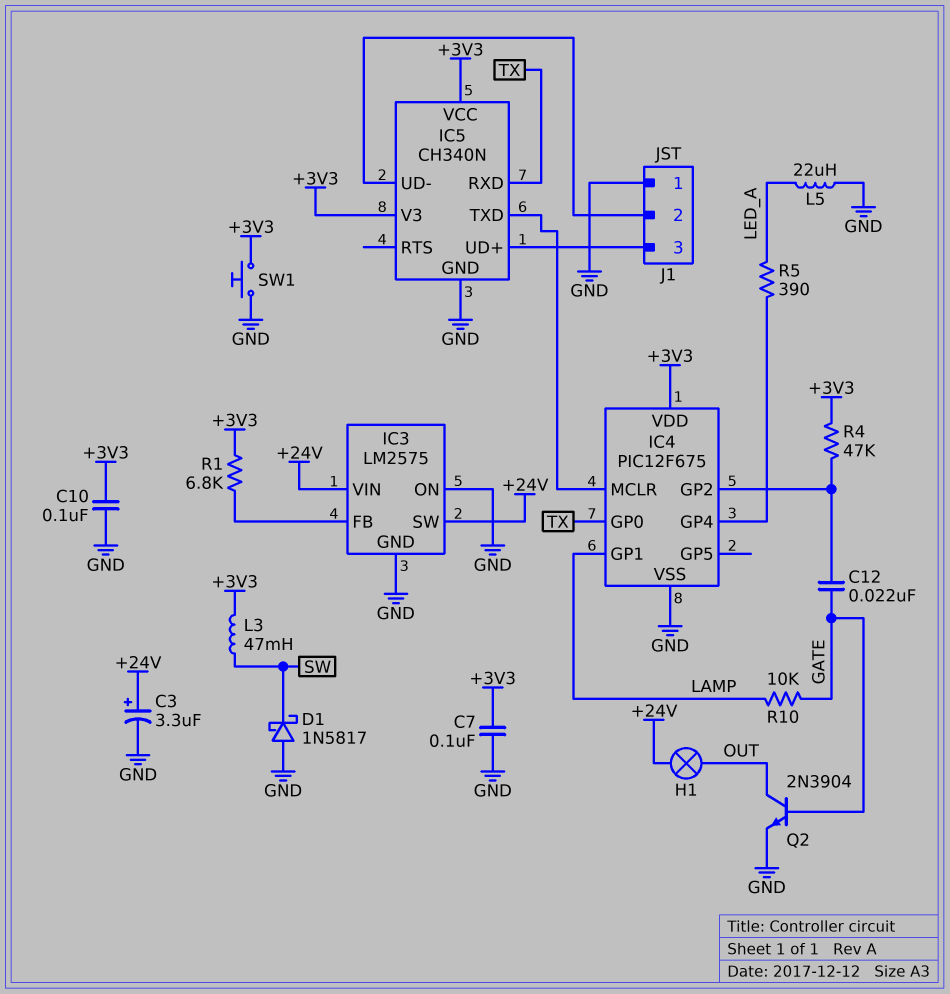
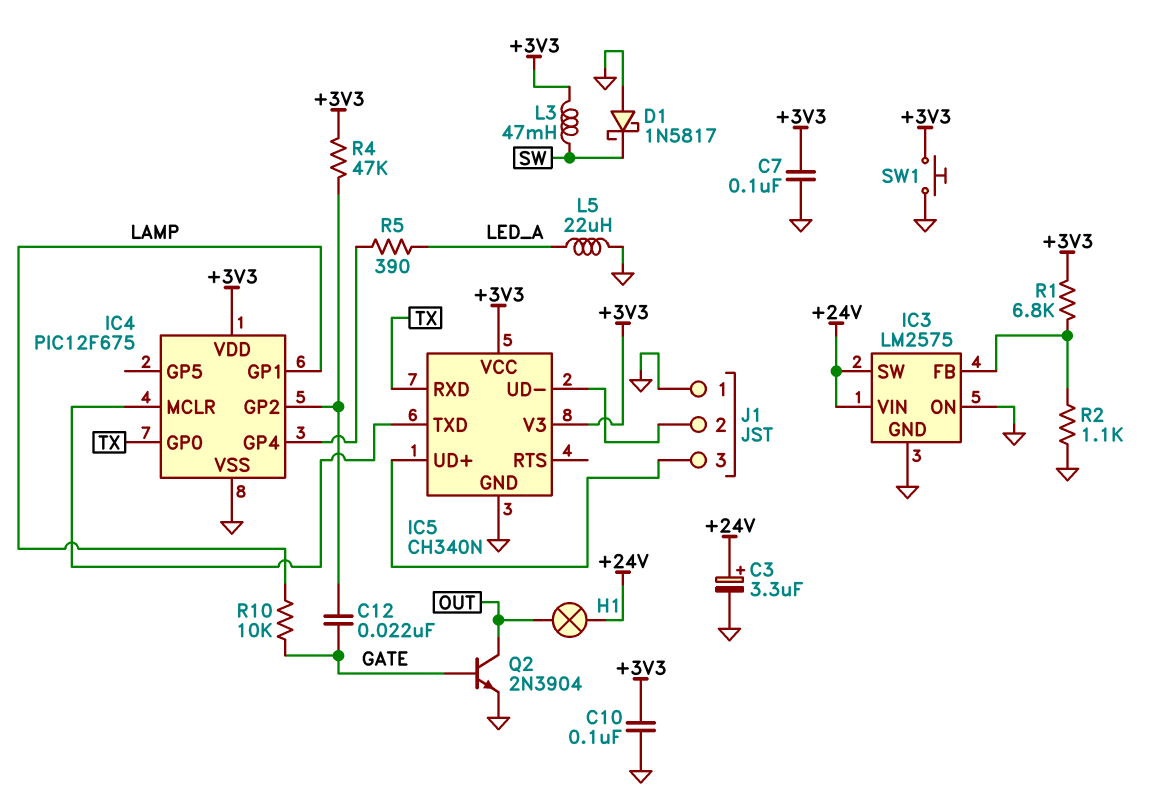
R2: none -> 1.1k (GND, IC3/FB)

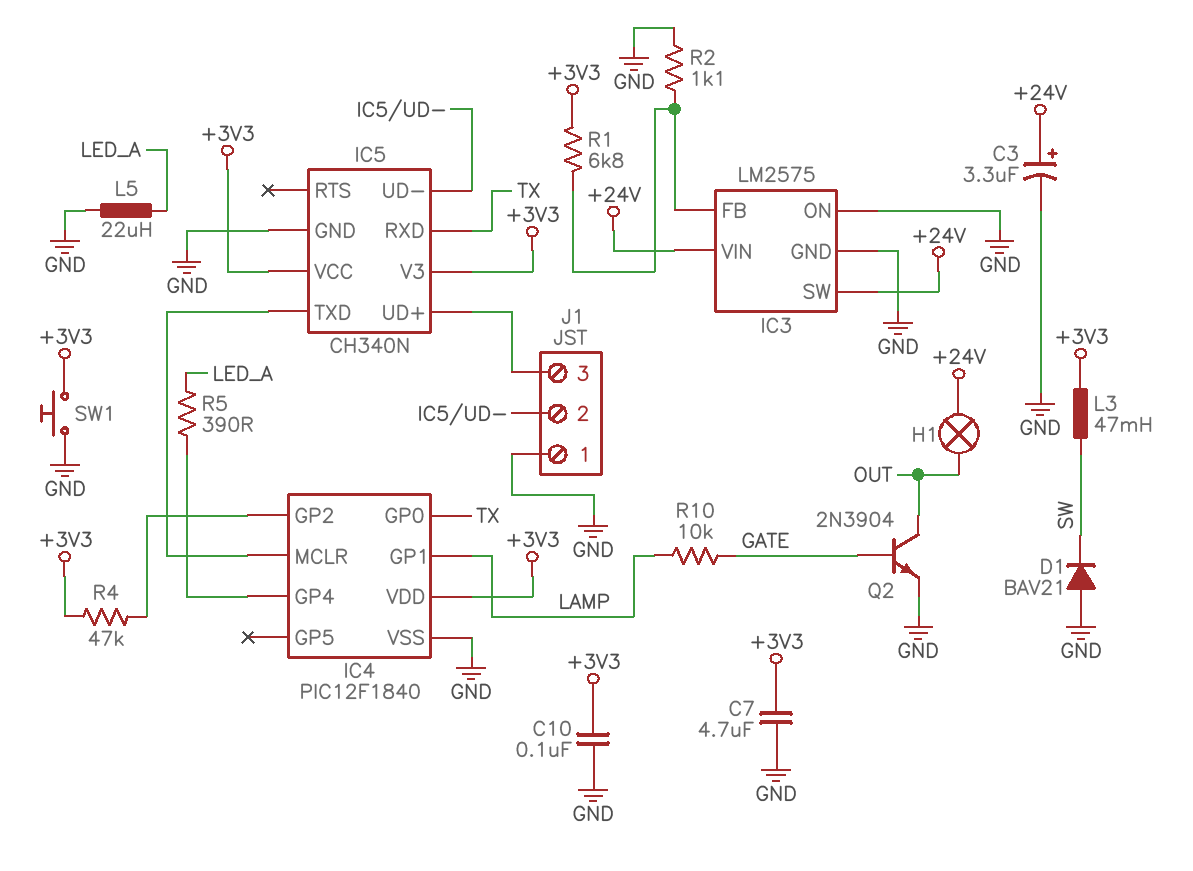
C7: 100nF (+3V3, GND) -> 4.7uF (+3V3, GND)
C12: 22nF (GATE, IC4/GP2) -> none
D1: schottky 1N5817 (A GND, K SW) -> diode BAV21 (A GND, K SW)
IC4: PIC12F675 -> PIC12F1840

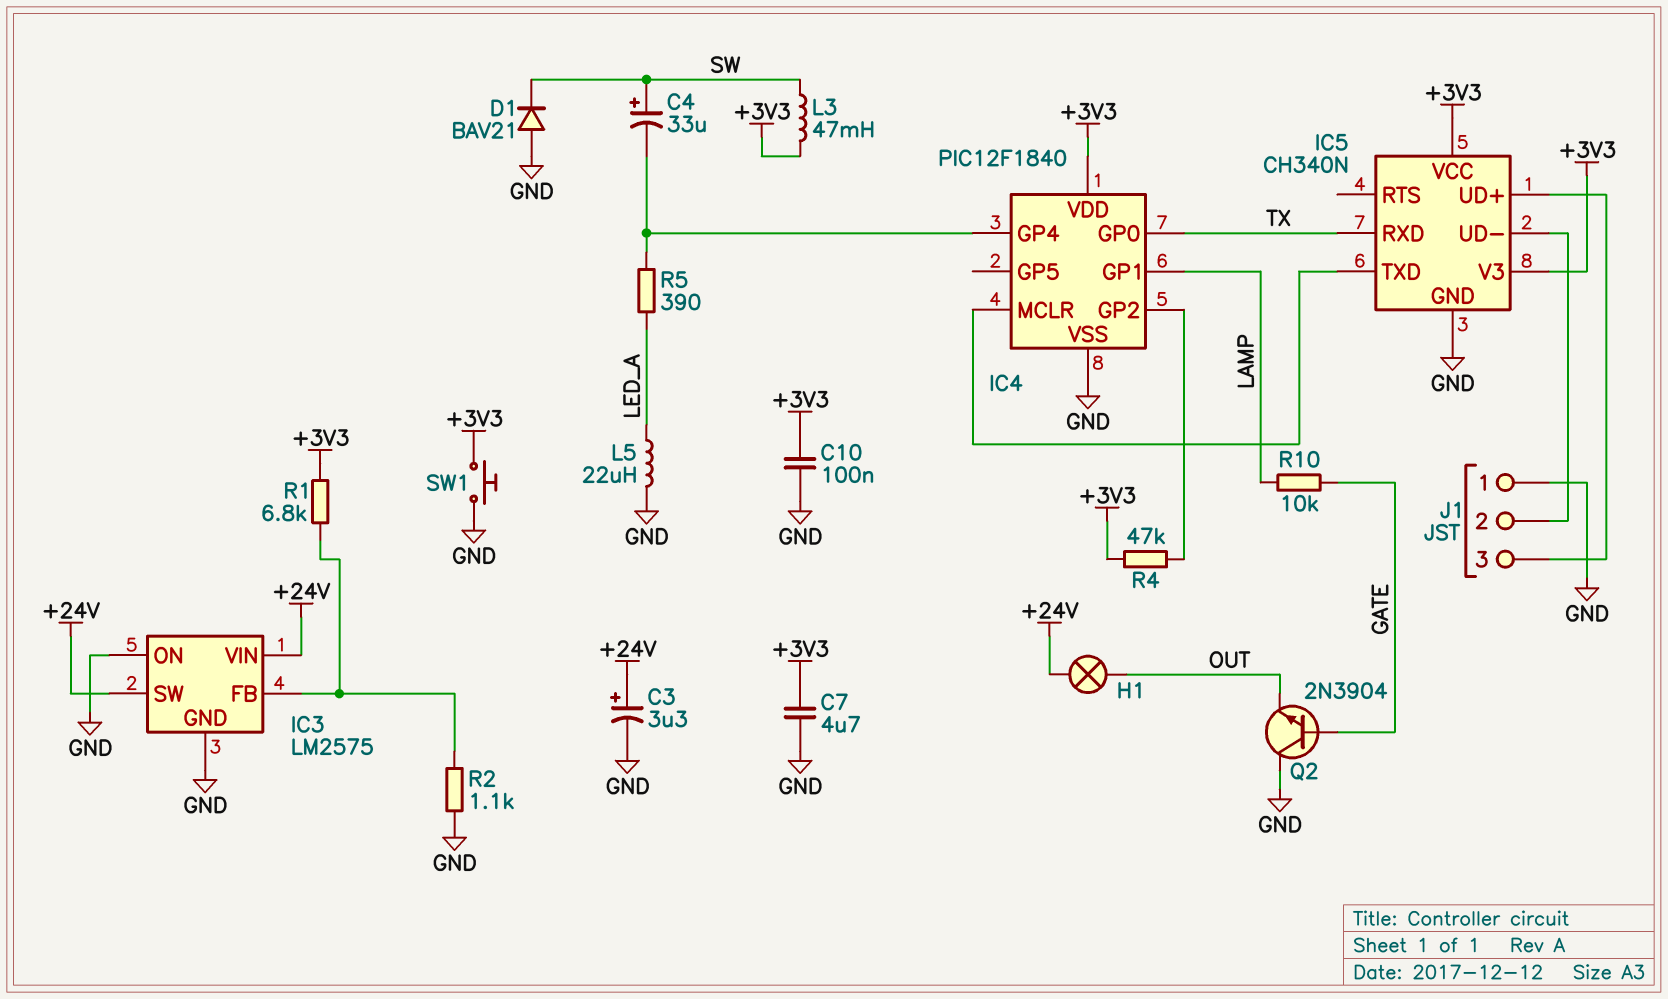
C4: none -> 33uF (plus SW, minus IC4/GP4)
Q2: NPN 2N3904 (B GATE, C OUT, E GND) -> NPN 2N3904 (B GATE, C GND, E OUT)

